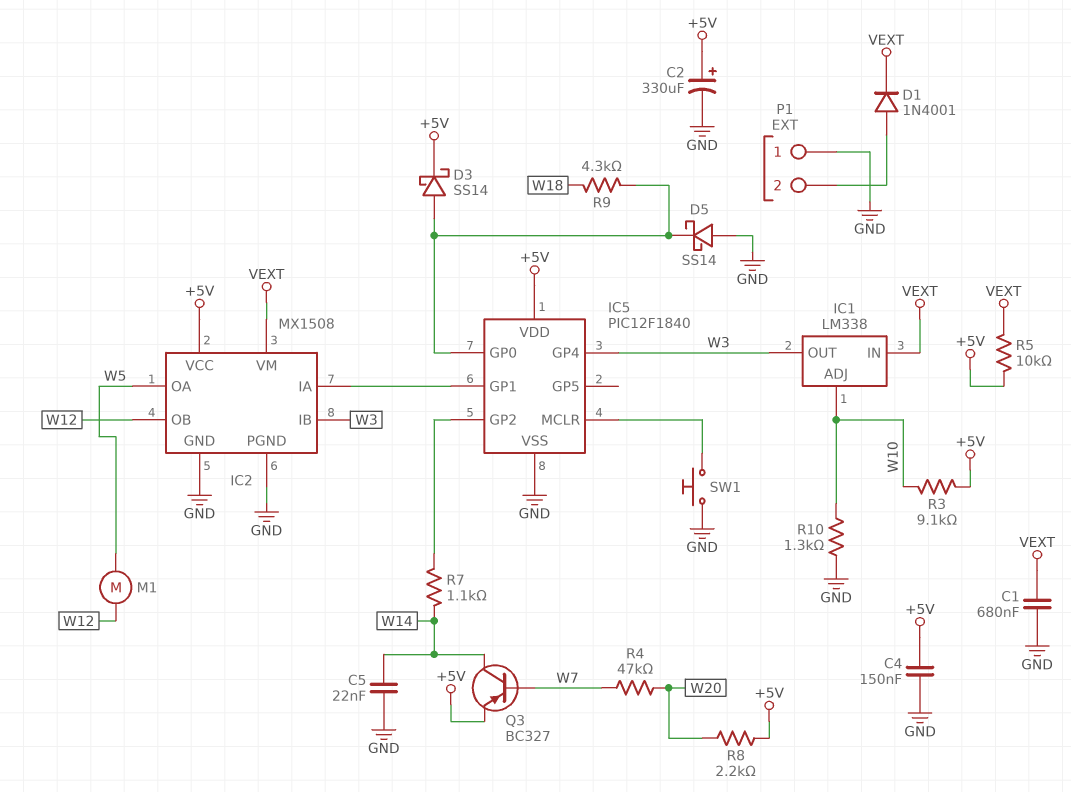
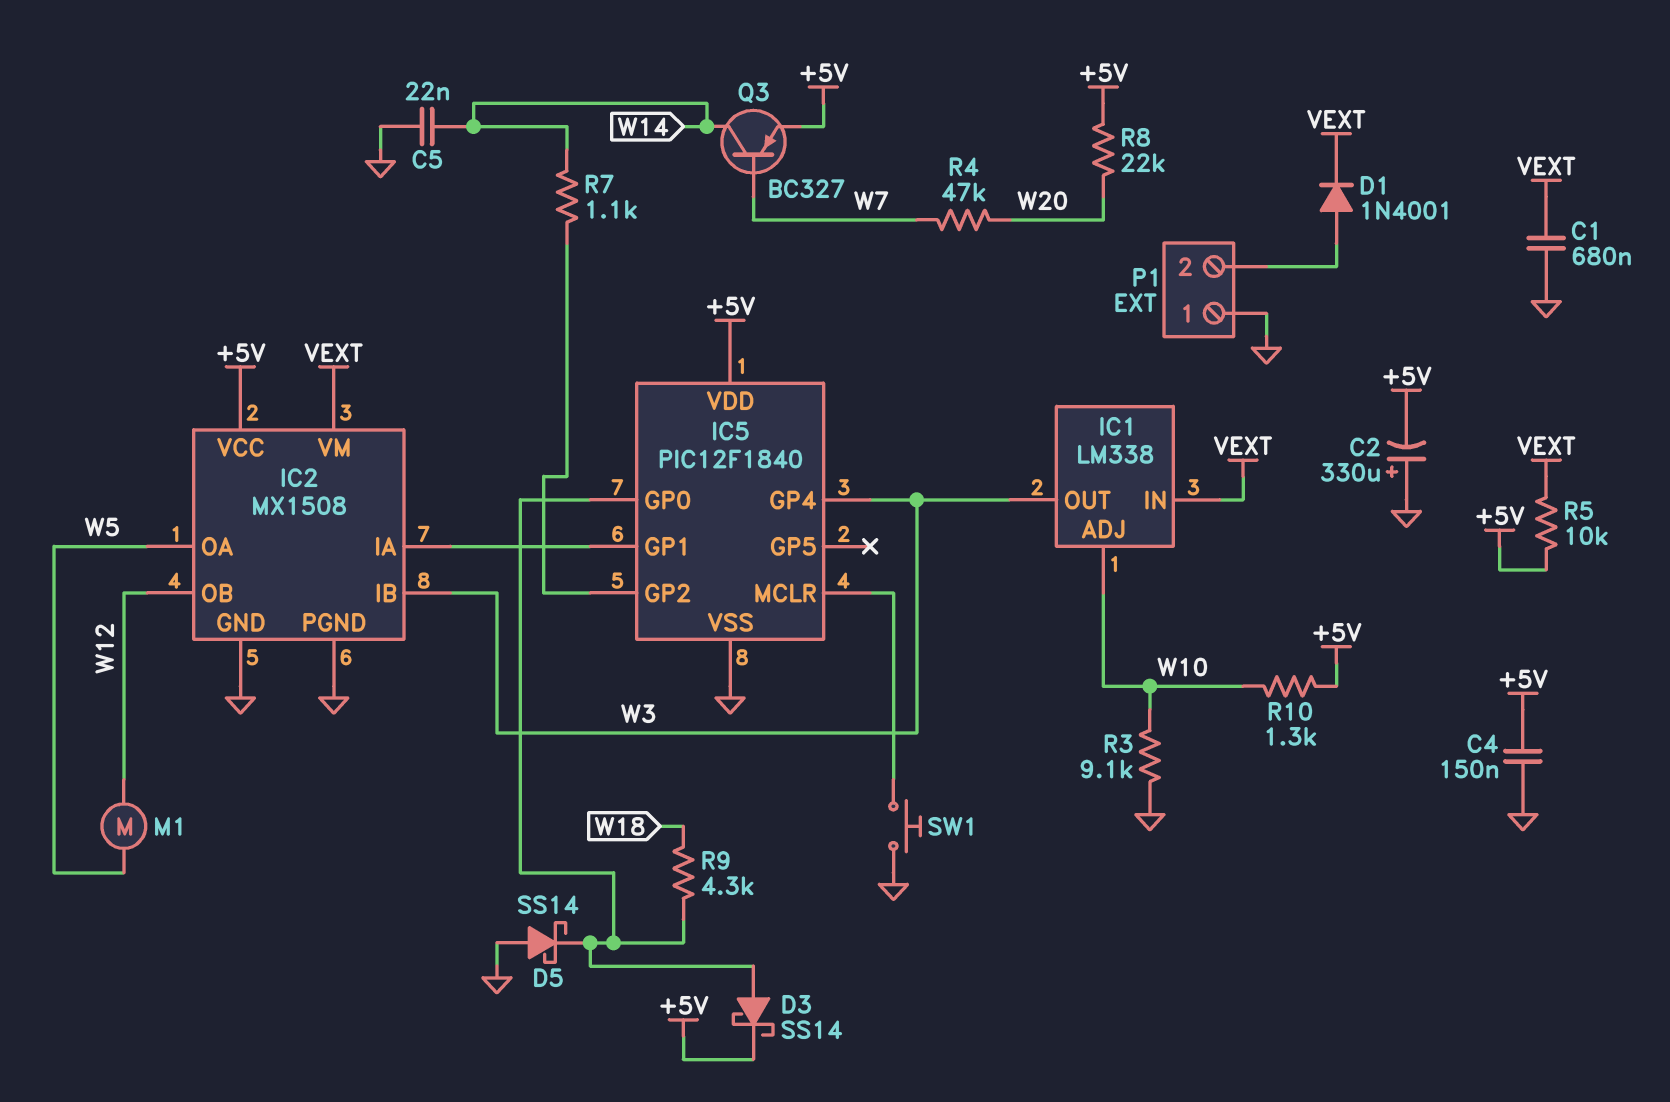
C2: 330uF (plus +5V, minus GND) -> 330uF (plus GND, minus +5V)
R3: 9.1k (+5V, W10) -> 9.1k (GND, W10)
R8: 2.2k (+5V, W20) -> 22k (+5V, W20)
R10: 1.3k (GND, W10) -> 1.3k (+5V, W10)

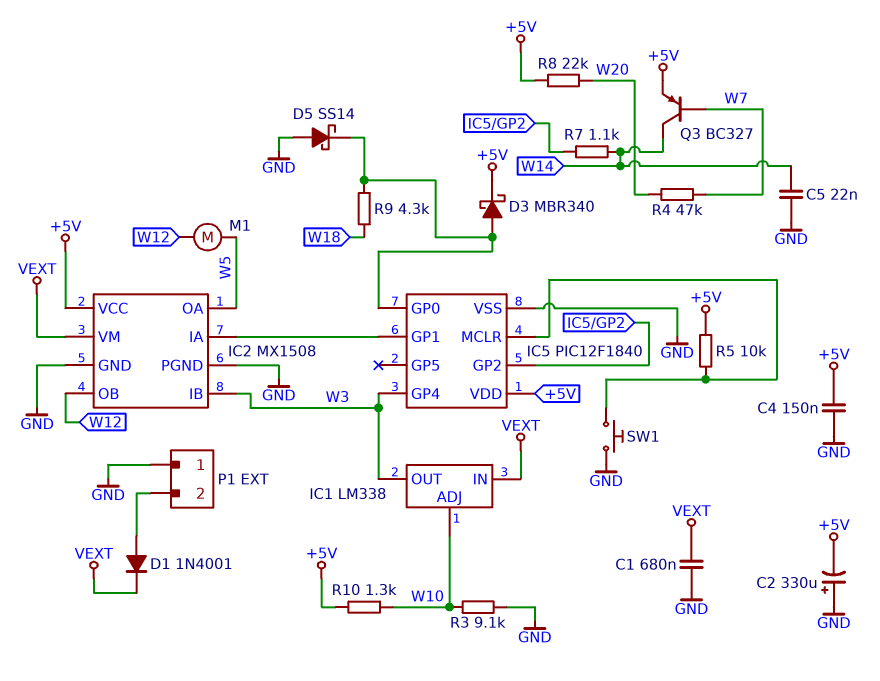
D3: schottky SS14 (A IC5/GP0, K +5V) -> schottky MBR340 (A IC5/GP0, K +5V)
R5: 10k (+5V, VEXT) -> 10k (+5V, IC5/MCLR)

